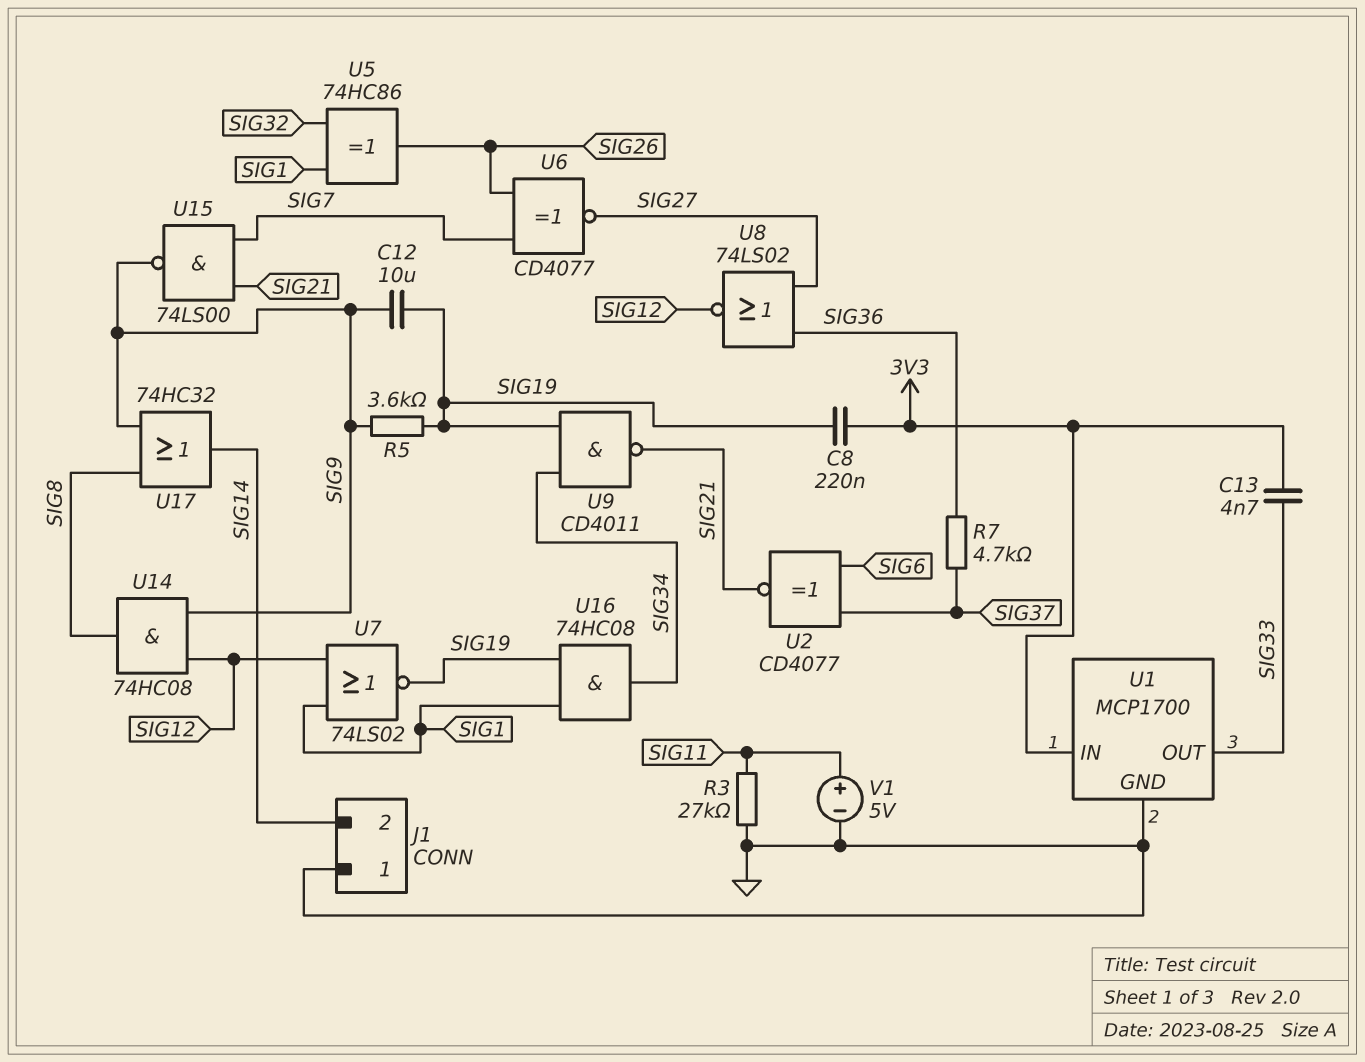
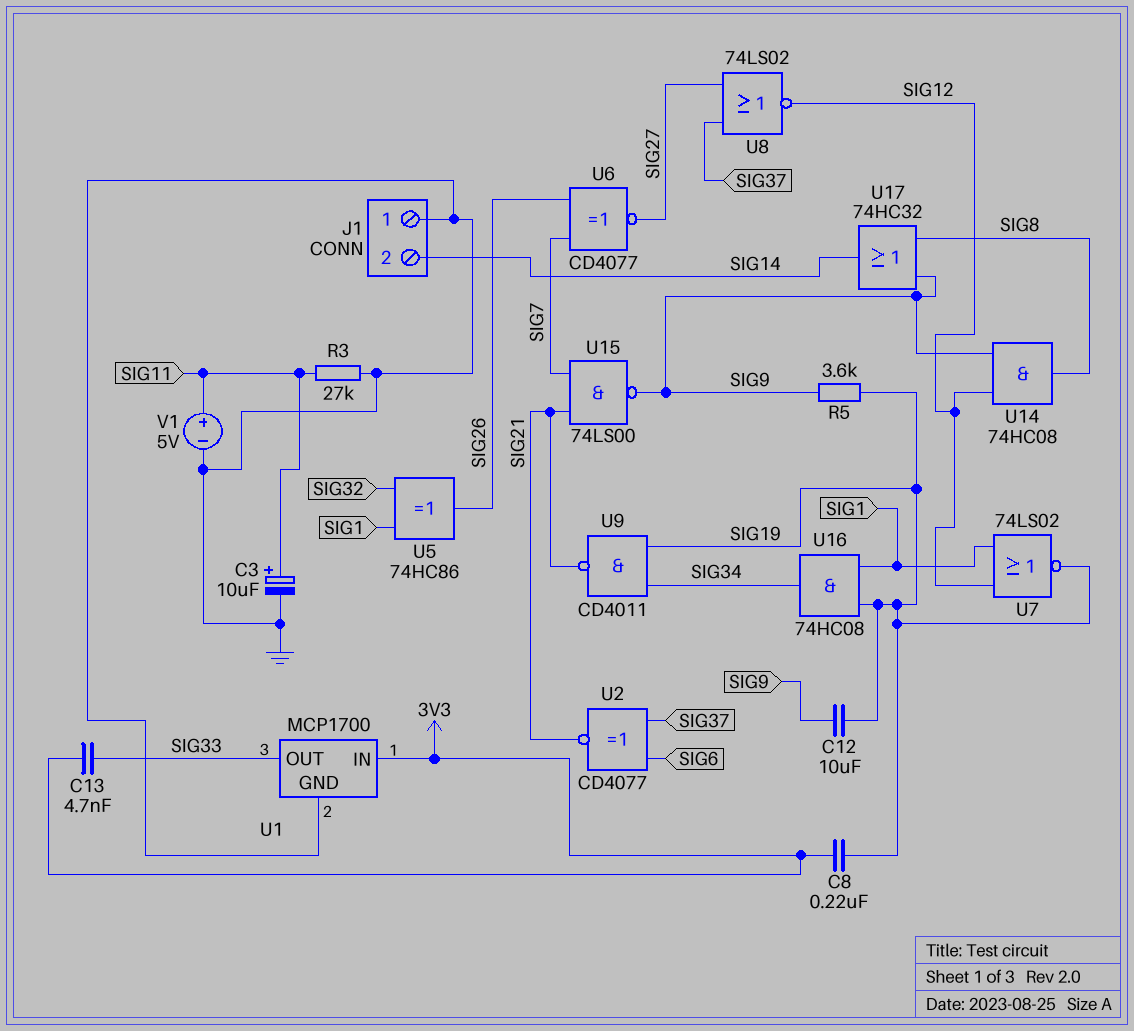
C3: none -> 10uF (plus SIG11, minus GND)
R7: 4.7k (SIG36, SIG37) -> none
U8: NOR 74LS02 (in SIG27, in SIG36, out SIG12) -> NOR 74LS02 (in SIG27, in SIG37, out SIG12)

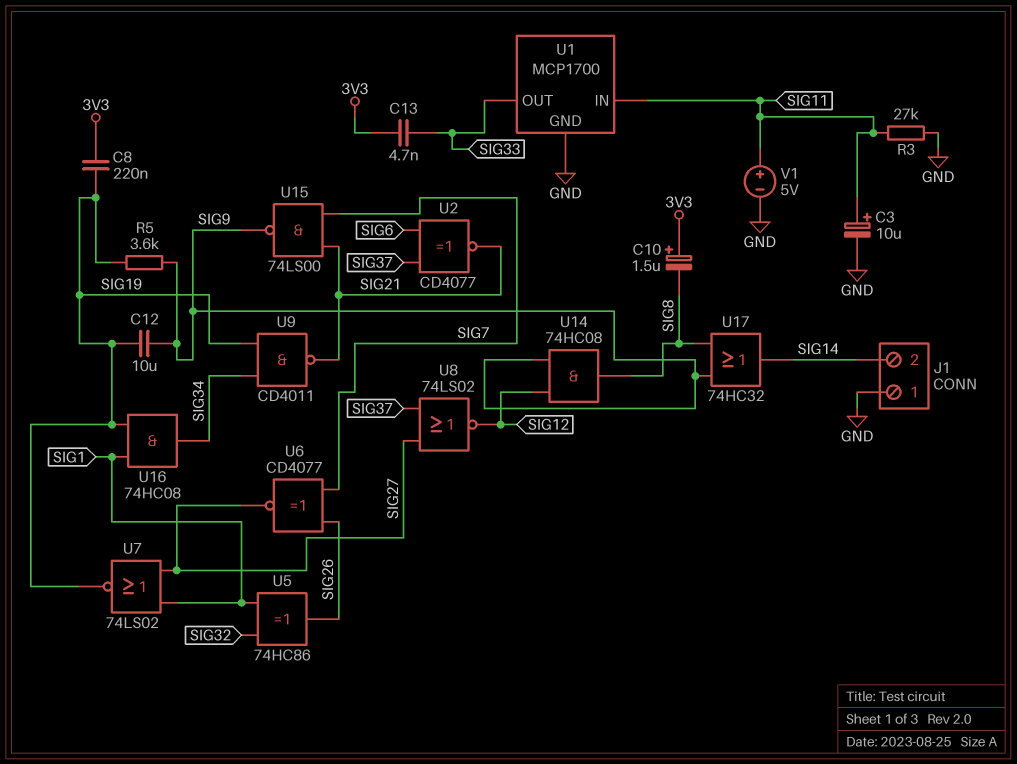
C10: none -> 1.5uF (plus 3V3, minus SIG8)
U1 pin IN: 3V3 -> SIG11
U7: NOR 74LS02 (in SIG1, in SIG12, out SIG19) -> NOR 74LS02 (in SIG1, in SIG27, out SIG19)

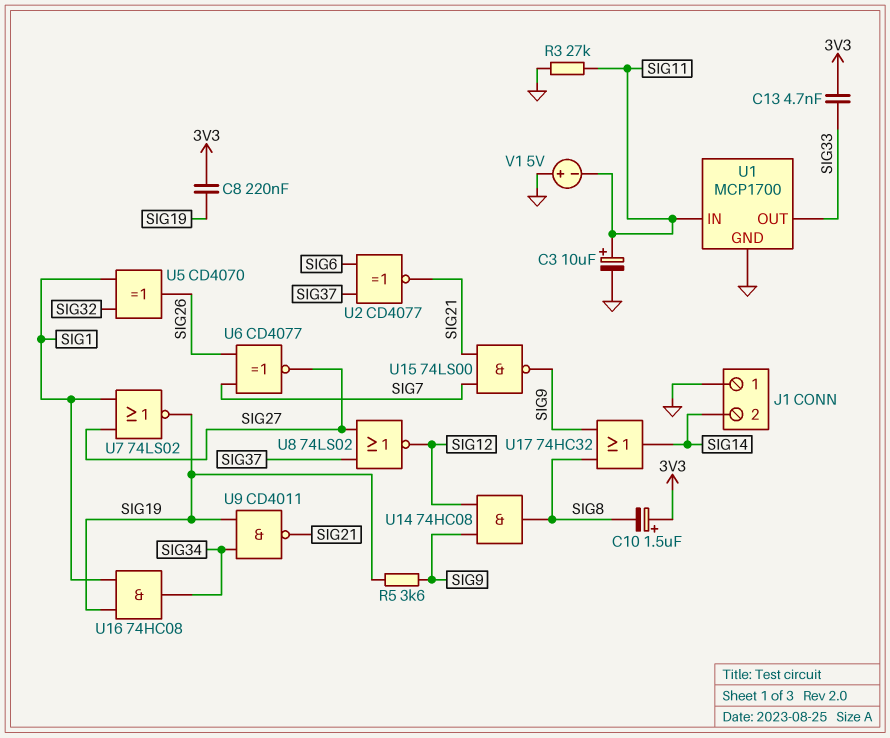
C12: 10uF (SIG9, SIG19) -> none
U5: XOR 74HC86 (in SIG1, in SIG32, out SIG26) -> XOR CD4070 (in SIG1, in SIG32, out SIG26)
V1: 5V (plus SIG11, minus GND) -> 5V (plus GND, minus SIG11)

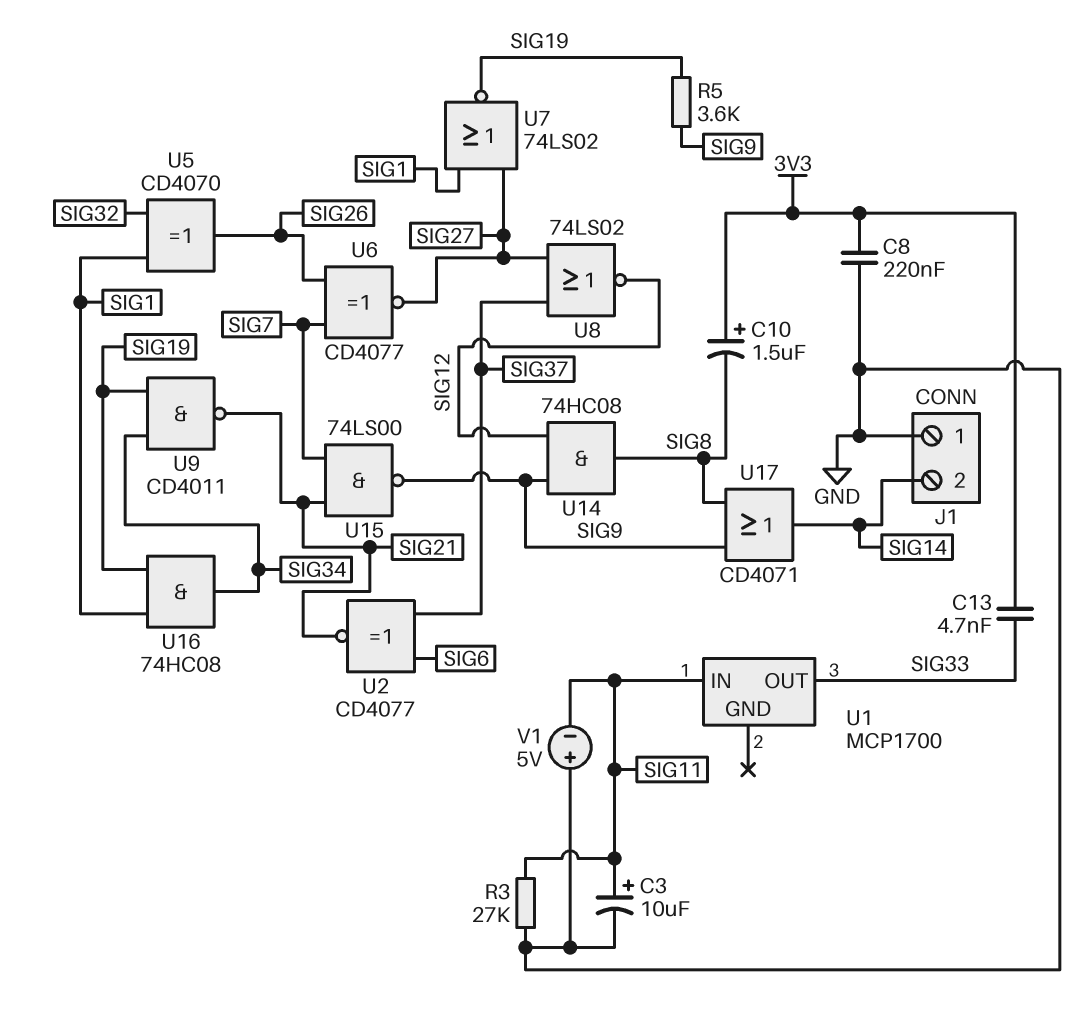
C8: 220nF (3V3, SIG19) -> 220nF (3V3, GND)
U1 pin GND: GND -> none
U17: OR 74HC32 (in SIG8, in SIG9, out SIG14) -> OR CD4071 (in SIG8, in SIG9, out SIG14)

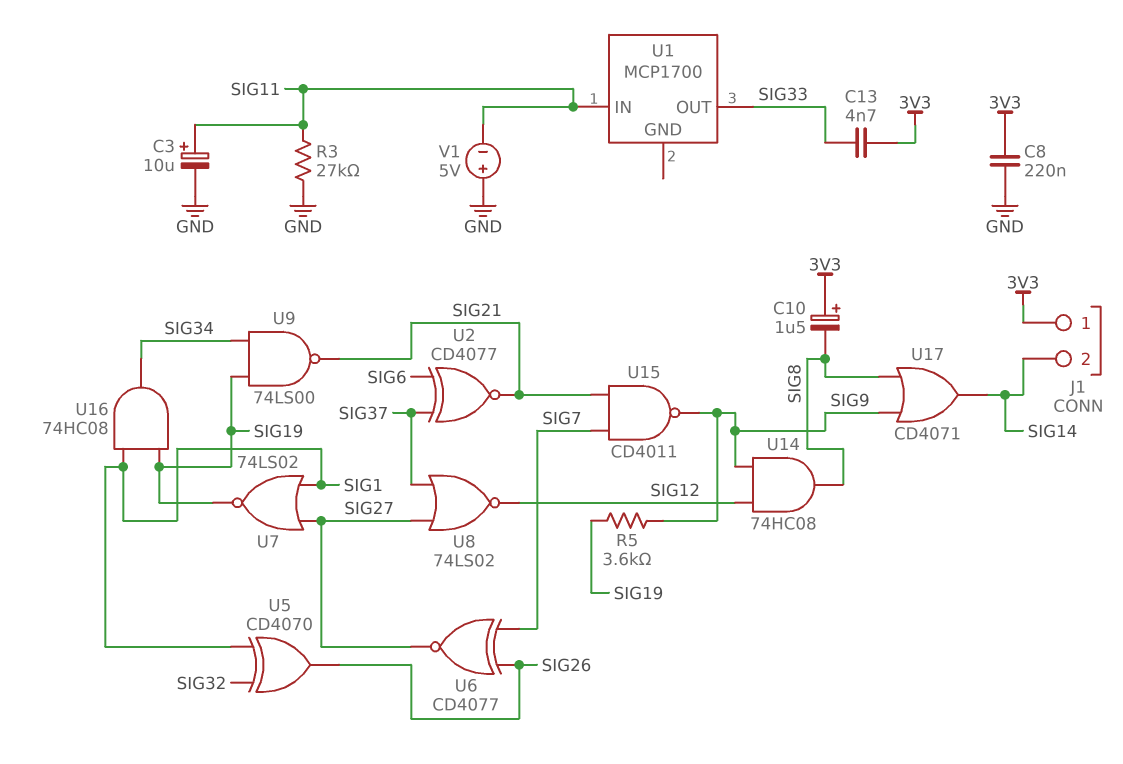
J1 pin 1: GND -> 3V3
U9: NAND CD4011 (in SIG19, in SIG34, out SIG21) -> NAND 74LS00 (in SIG19, in SIG34, out SIG21)
U15: NAND 74LS00 (in SIG7, in SIG21, out SIG9) -> NAND CD4011 (in SIG7, in SIG21, out SIG9)

